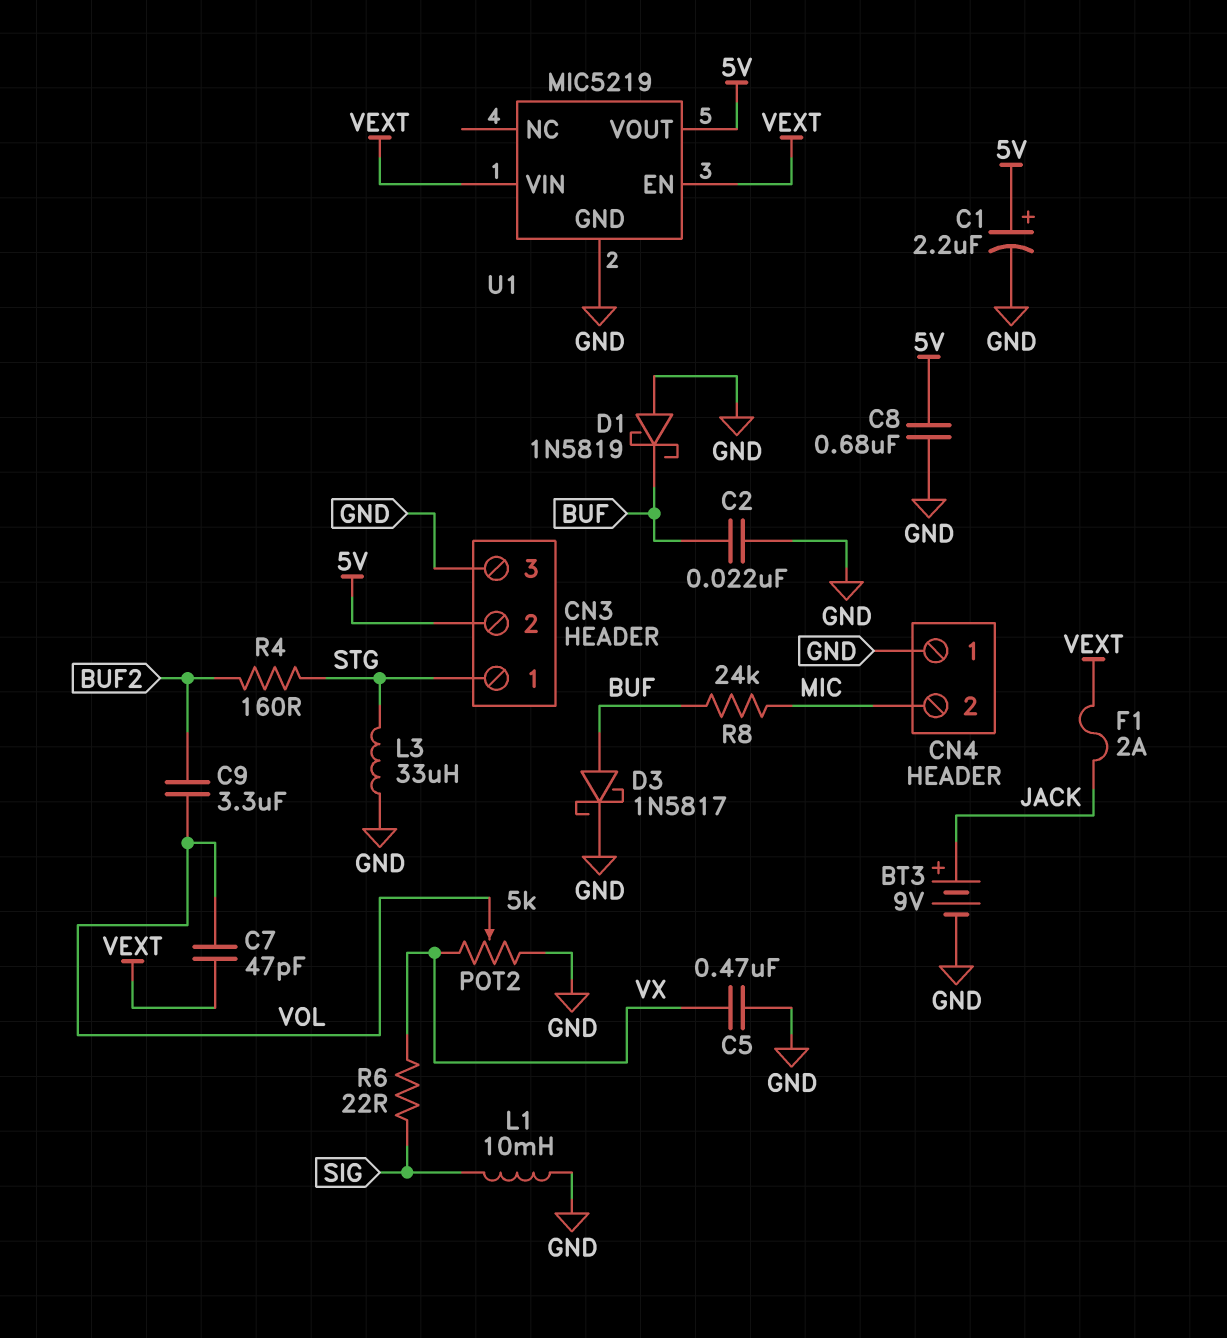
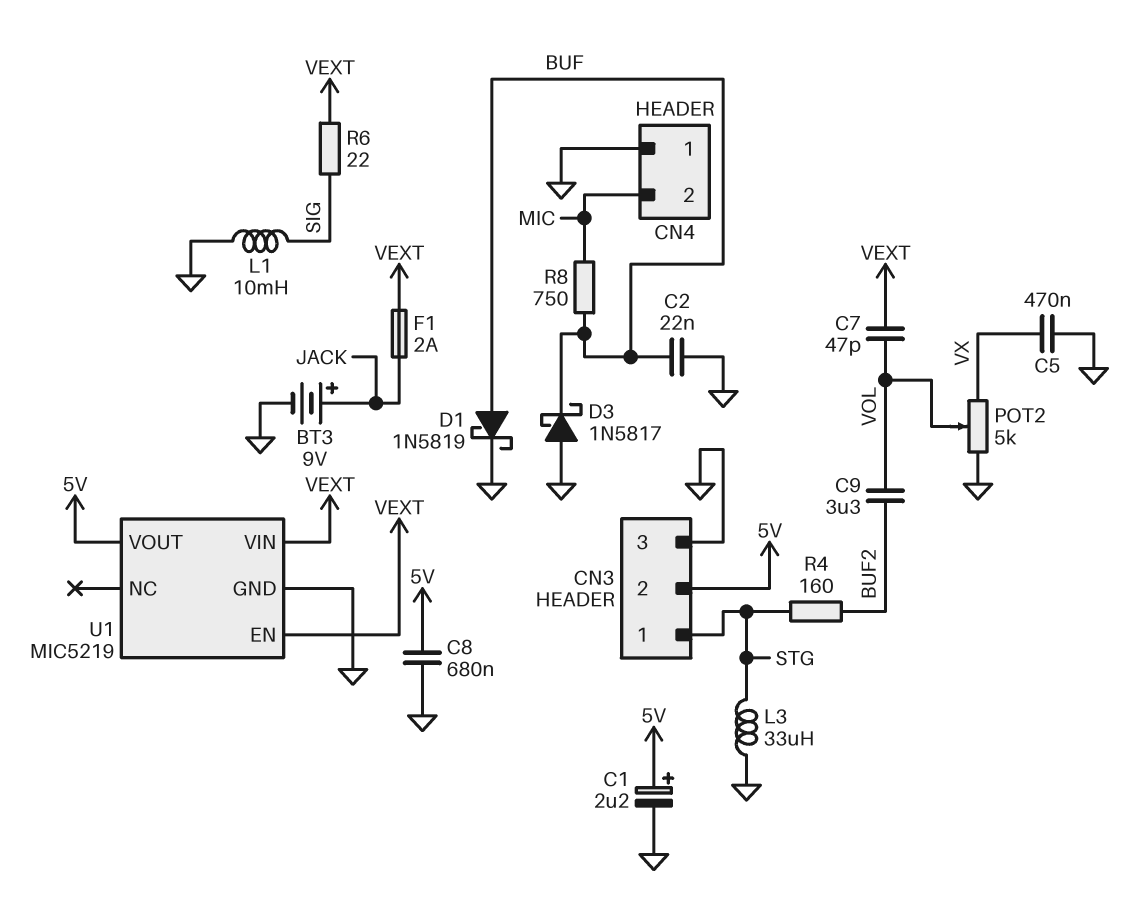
D1: schottky 1N5819 (A GND, K BUF) -> schottky 1N5819 (A BUF, K GND)
D3: schottky 1N5817 (A BUF, K GND) -> schottky 1N5817 (A GND, K BUF)
R6: 22 (SIG, VX) -> 22 (SIG, VEXT)
R8: 24k (BUF, MIC) -> 750 (BUF, MIC)

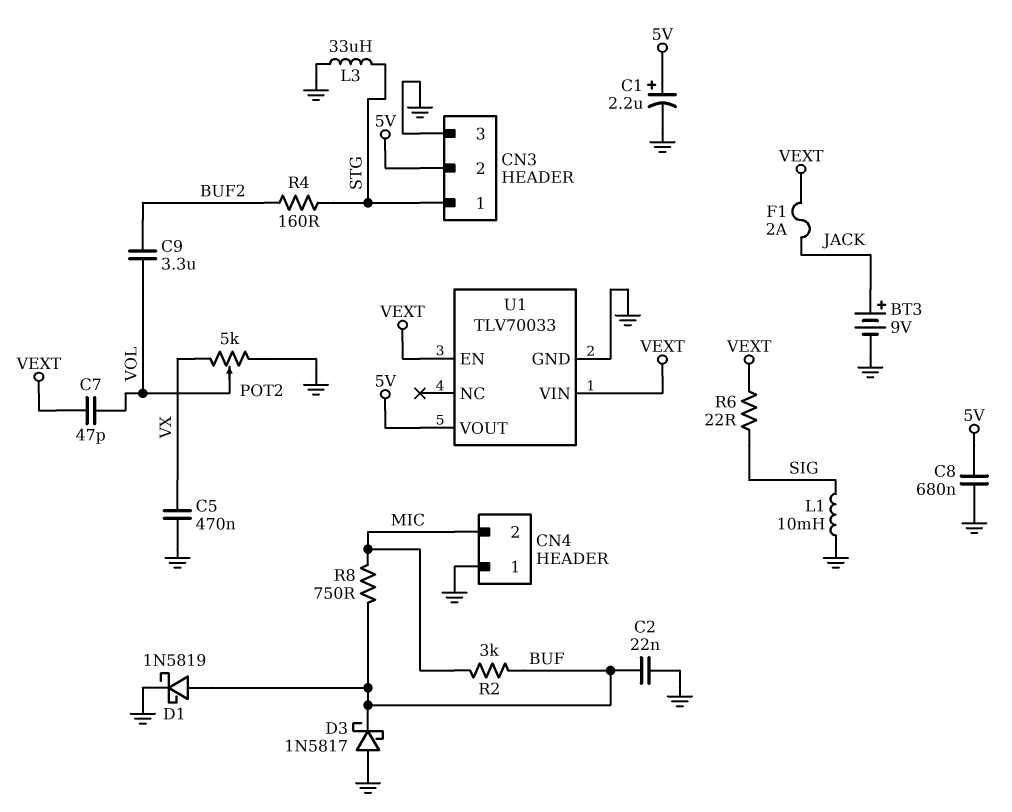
R2: none -> 3k (BUF, MIC)
U1: MIC5219 -> TLV70033

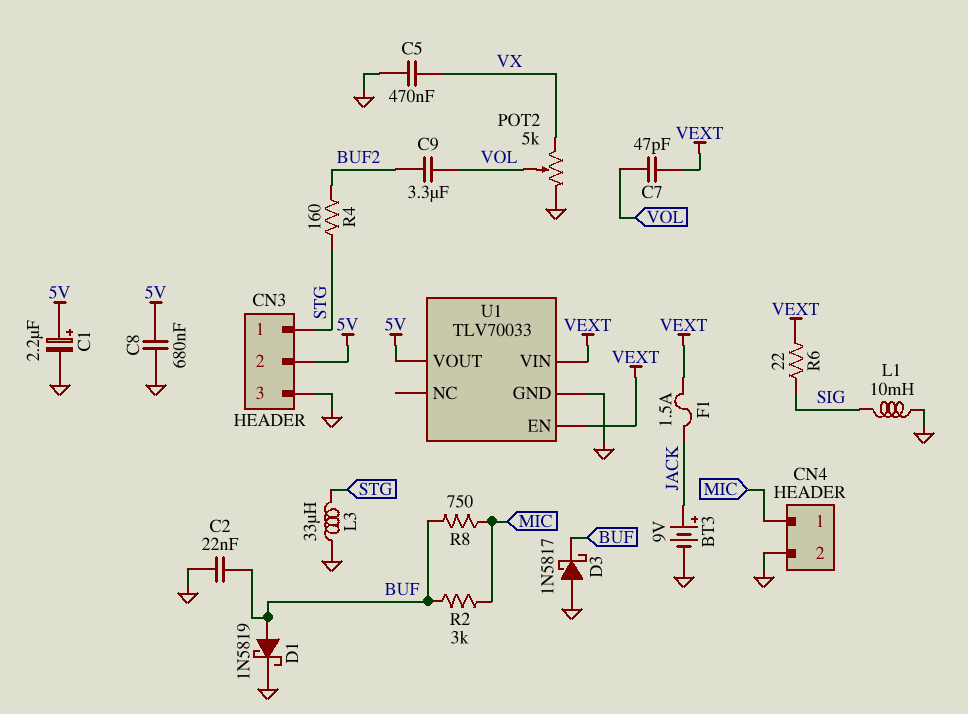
CN4 pin 1: GND -> MIC
CN4 pin 2: MIC -> GND
F1: 2A (JACK, VEXT) -> 1.5A (JACK, VEXT)

